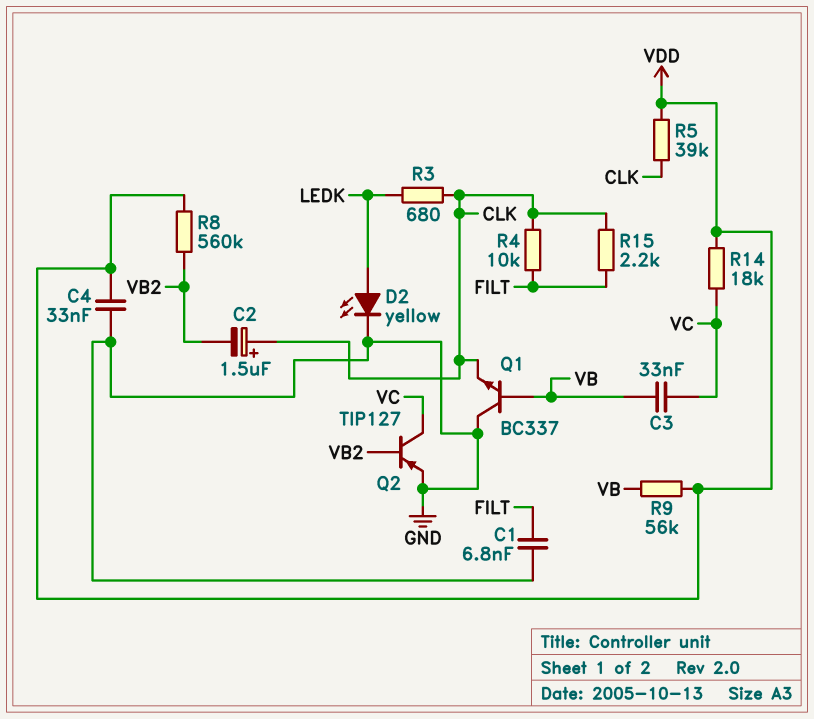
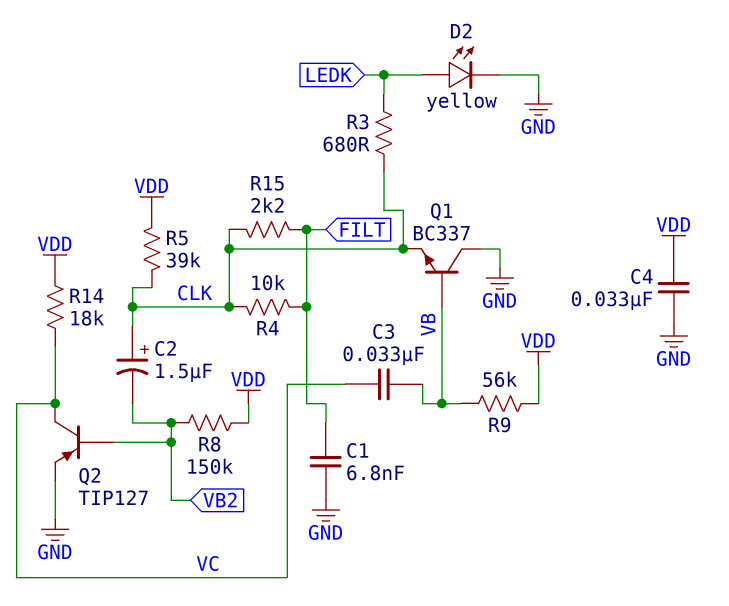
R8: 560k (VB2, VDD) -> 150k (VB2, VDD)

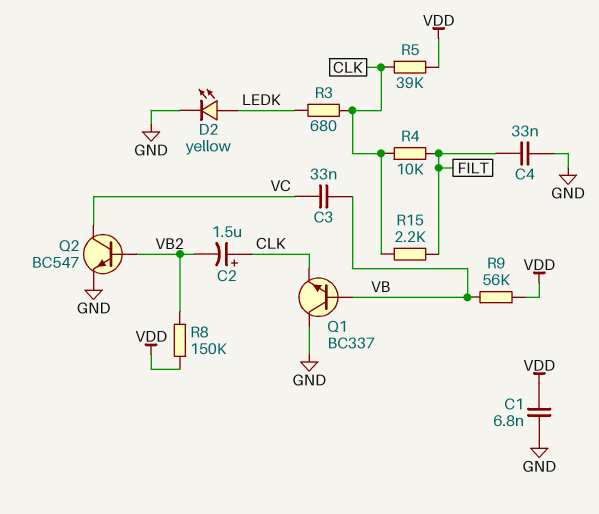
C1: 6.8nF (FILT, GND) -> 6.8nF (GND, VDD)
C4: 33nF (GND, VDD) -> 33nF (FILT, GND)
Q2: PNP TIP127 (B VB2, C VC, E GND) -> NPN BC547 (B VB2, C VC, E GND)
R14: 18k (VC, VDD) -> none

